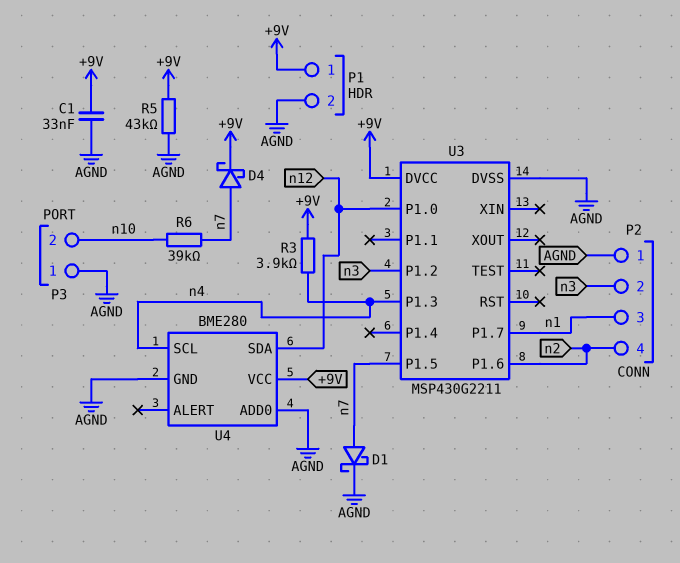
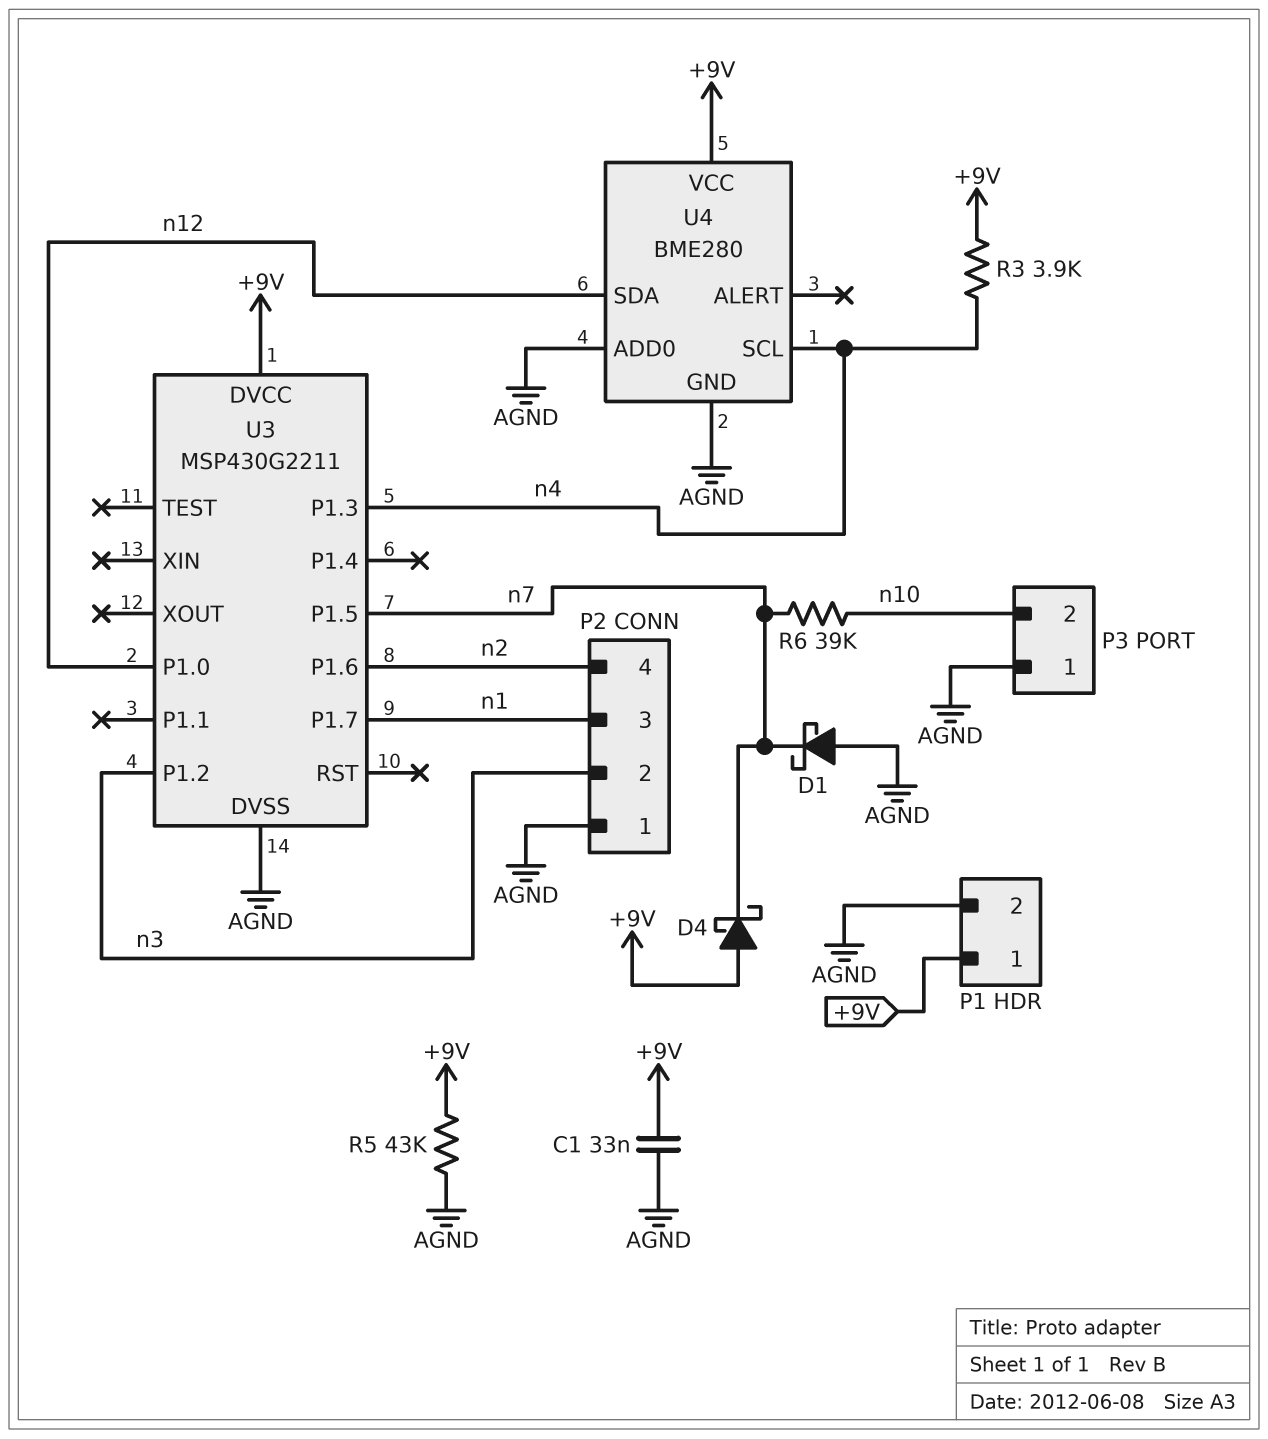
D1: schottky (A n7, K AGND) -> schottky (A AGND, K n7)
D4: schottky (A n7, K +9V) -> schottky (A +9V, K n7)

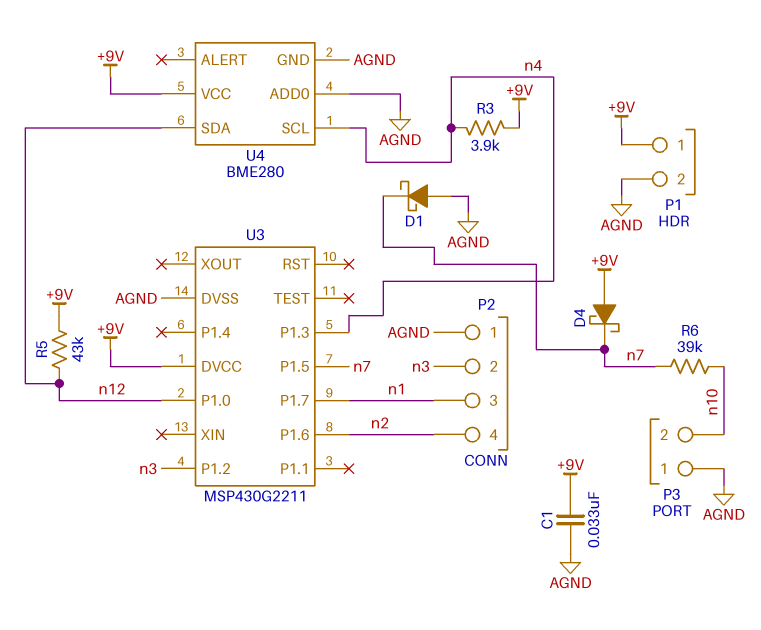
R5: 43k (+9V, AGND) -> 43k (+9V, n12)

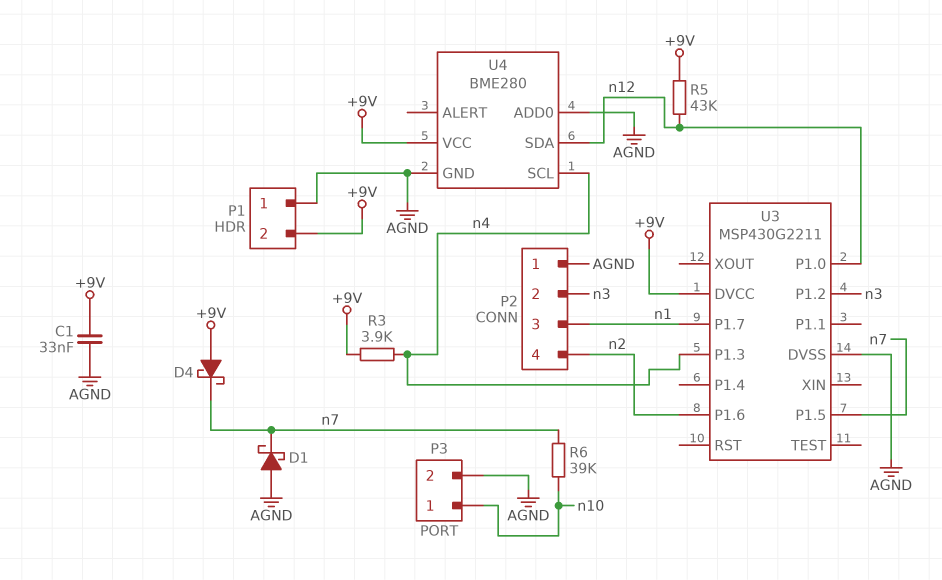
P1 pin 1: +9V -> AGND
P1 pin 2: AGND -> +9V
P3 pin 1: AGND -> n10
P3 pin 2: n10 -> AGND

